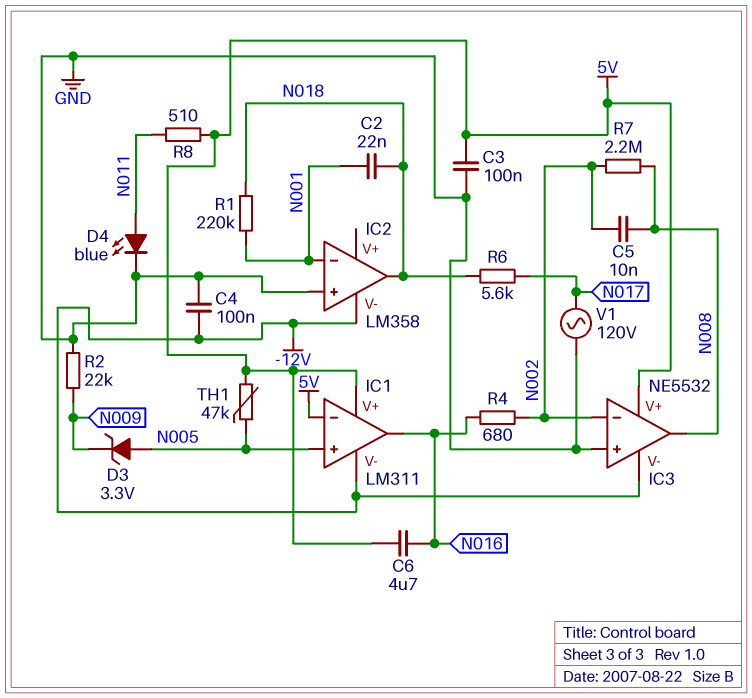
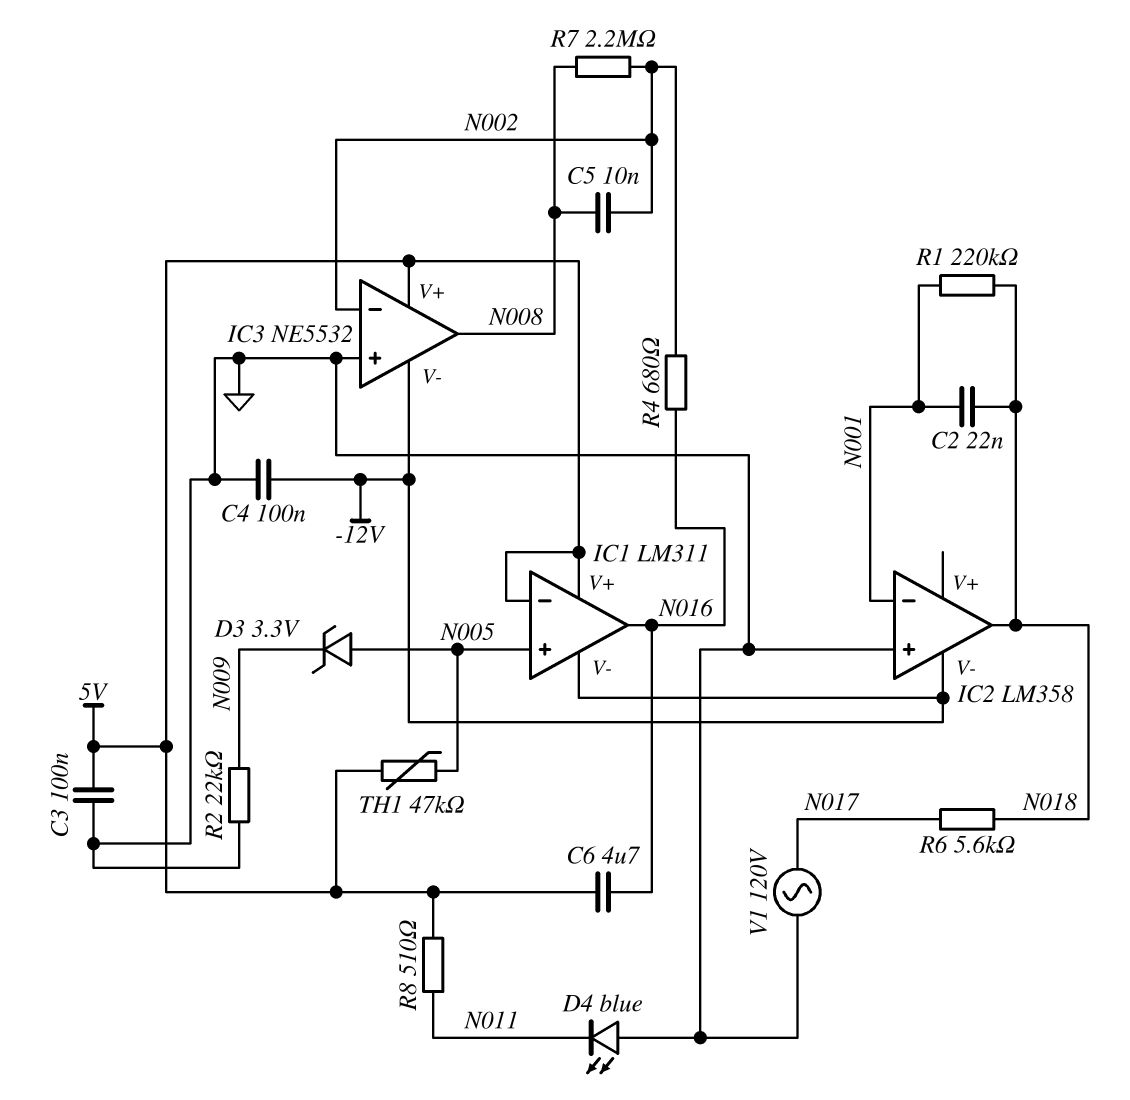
D4: LED blue (A N011, K GND) -> LED blue (A GND, K N011)

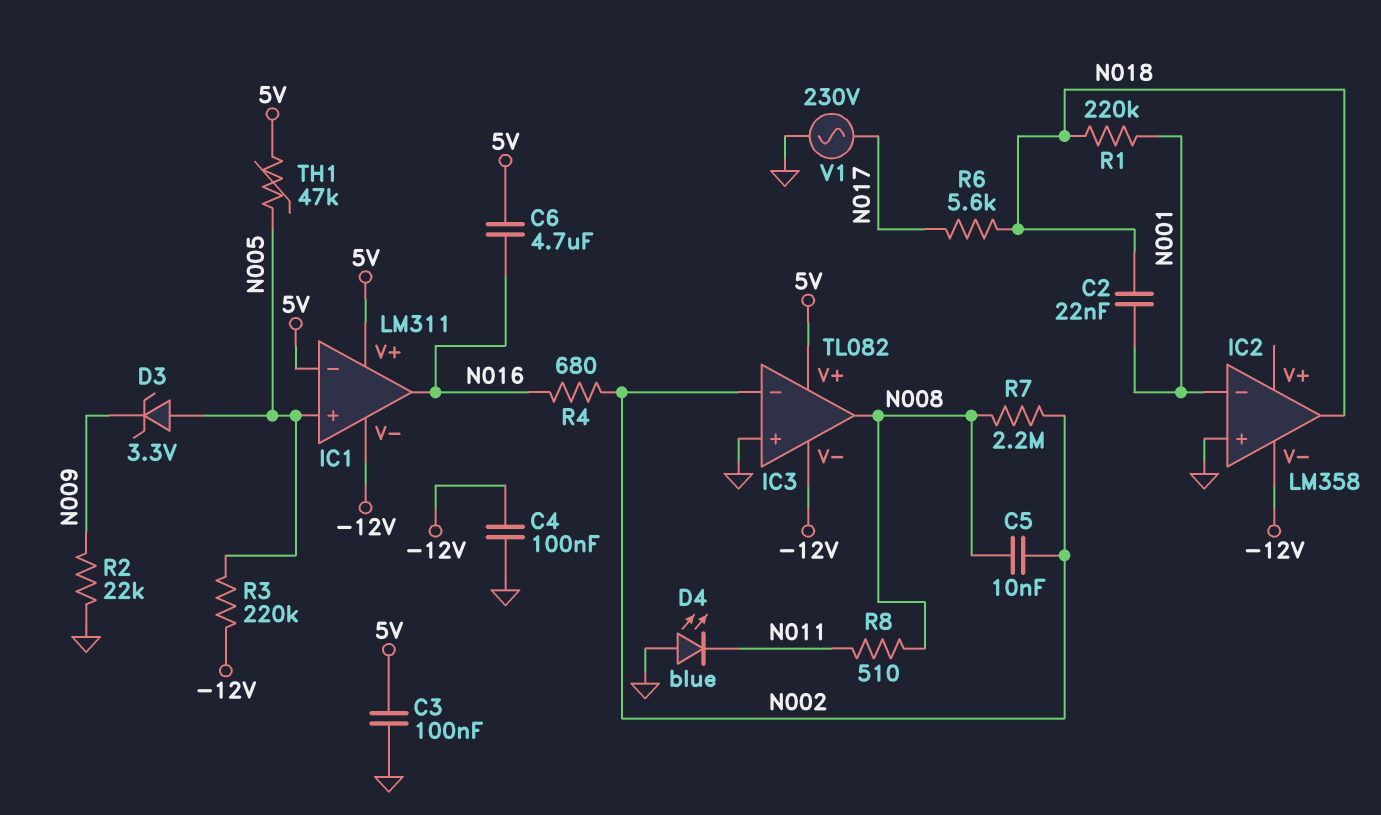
IC3: NE5532 -> TL082
R3: none -> 220k (-12V, N005)
R8: 510 (5V, N011) -> 510 (N008, N011)
V1: AC 120V (GND, N017) -> AC 230V (GND, N017)

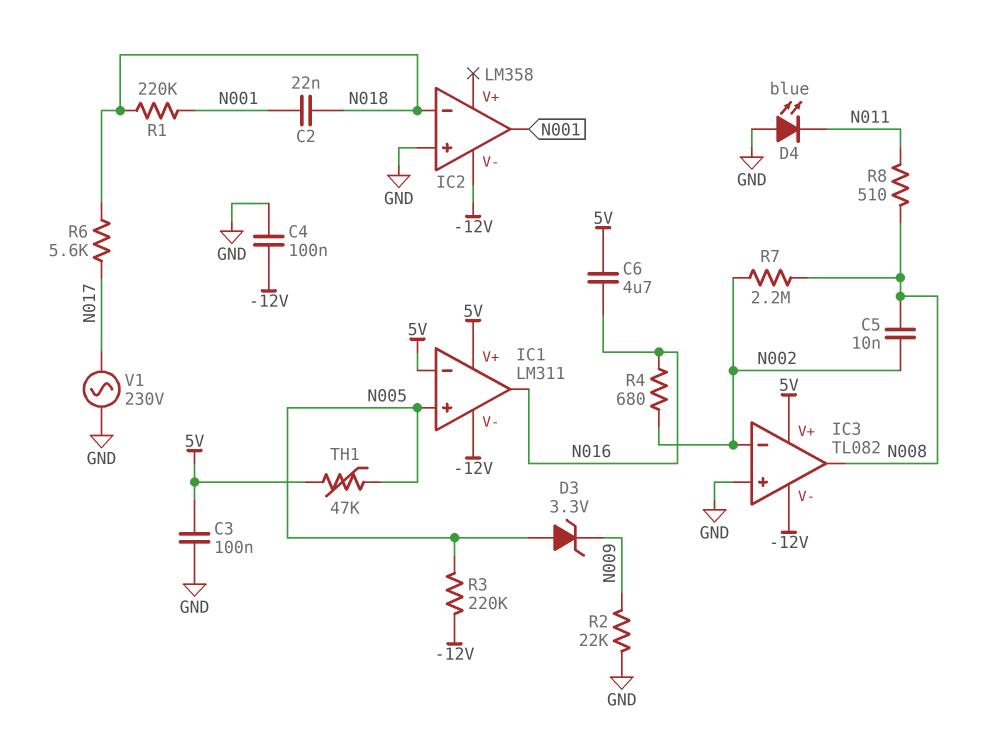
IC2 pin in-: N001 -> N018
IC2 pin out: N018 -> N001

